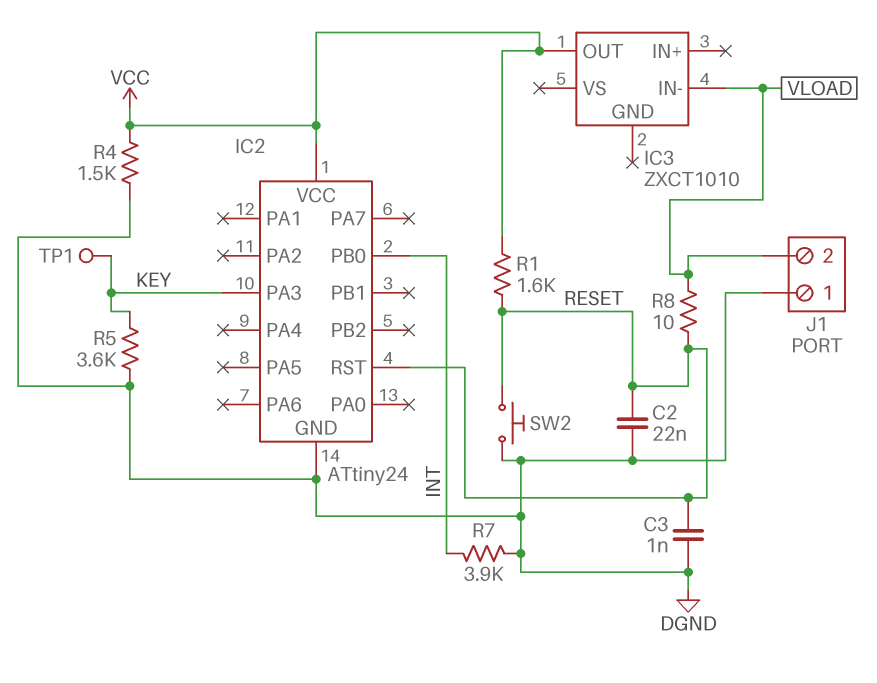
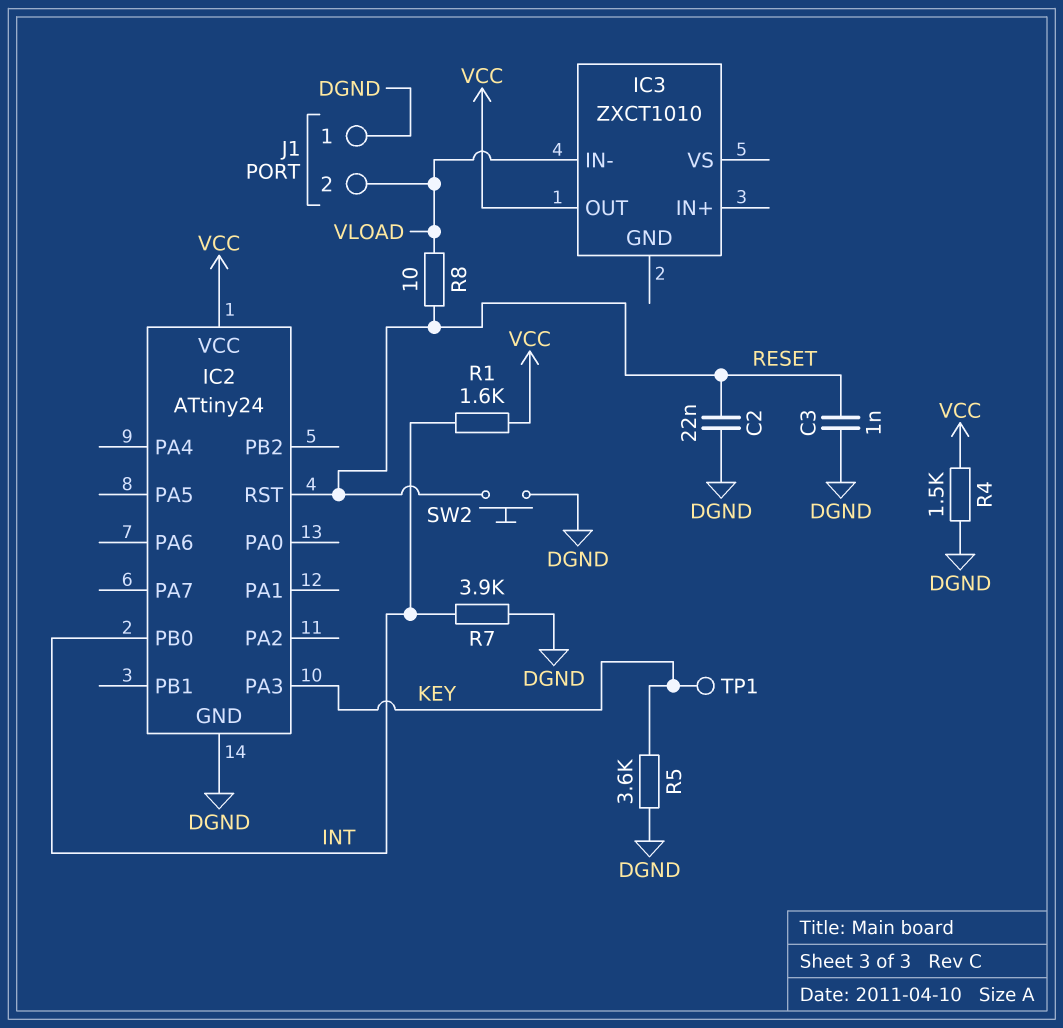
R1: 1.6k (RESET, VCC) -> 1.6k (INT, VCC)

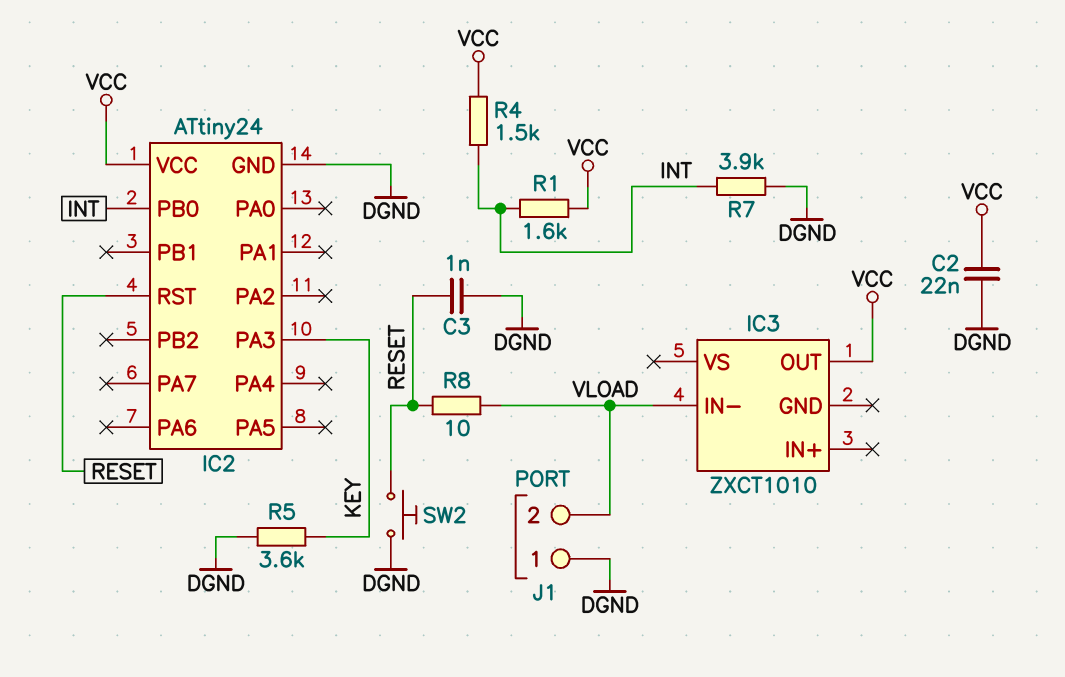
C2: 22nF (DGND, RESET) -> 22nF (DGND, VCC)
R4: 1.5k (DGND, VCC) -> 1.5k (INT, VCC)
TP1: test point (KEY) -> none

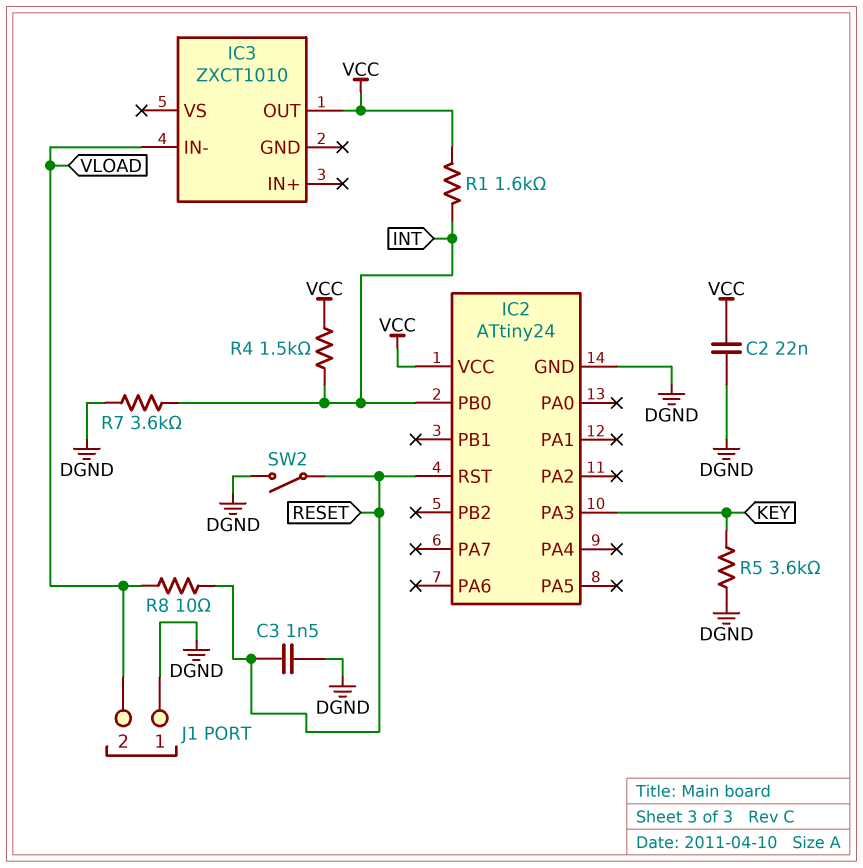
C3: 1nF (DGND, RESET) -> 1.5nF (DGND, RESET)
R7: 3.9k (DGND, INT) -> 3.6k (DGND, INT)
SW2: button (DGND, RESET) -> switch (DGND, RESET)

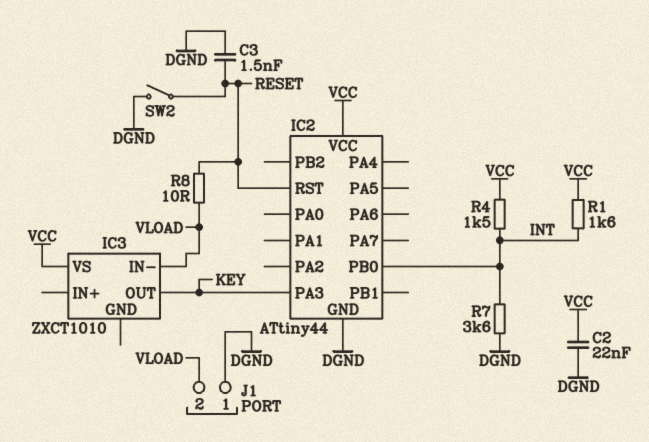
IC2: ATtiny24 -> ATtiny44
IC3 pin OUT: VCC -> KEY
IC3 pin VS: none -> VCC
R5: 3.6k (DGND, KEY) -> none

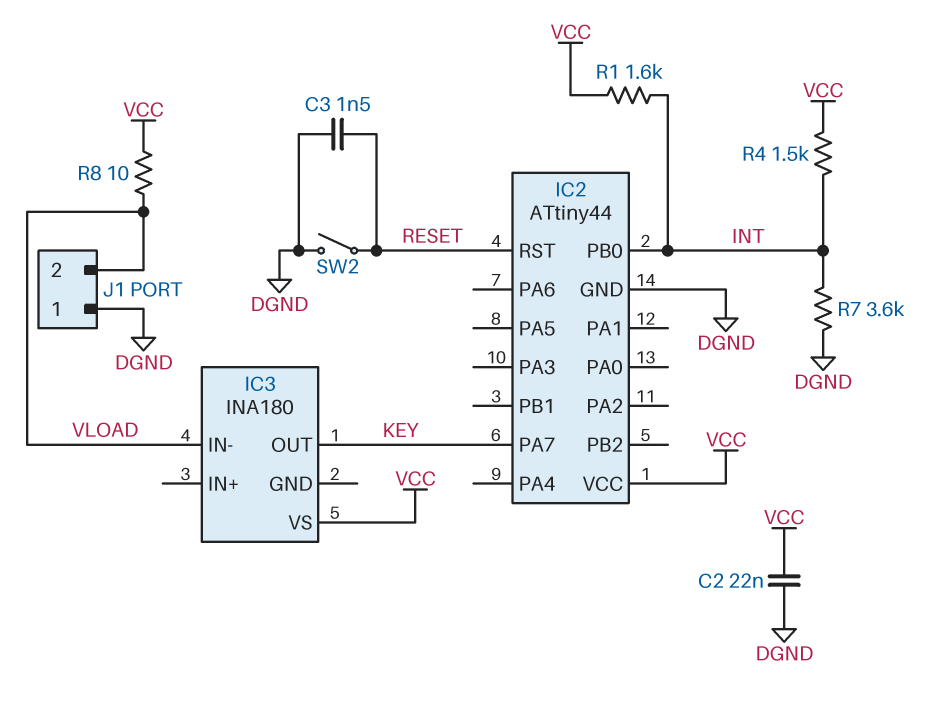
IC2 pin PA3: KEY -> none
IC2 pin PA7: none -> KEY
IC3: ZXCT1010 -> INA180
R8: 10 (RESET, VLOAD) -> 10 (VCC, VLOAD)

